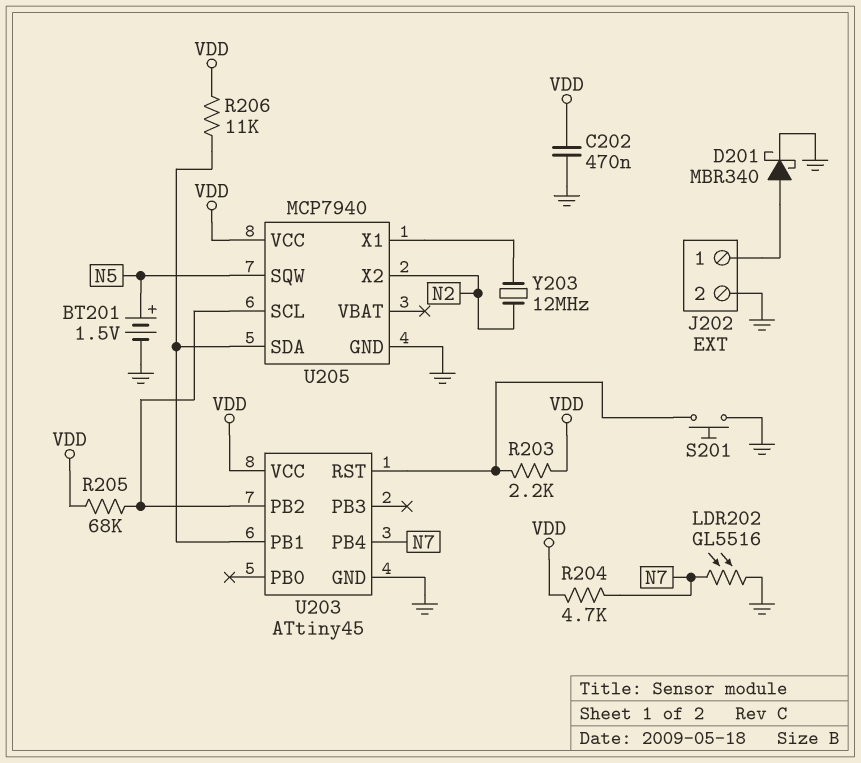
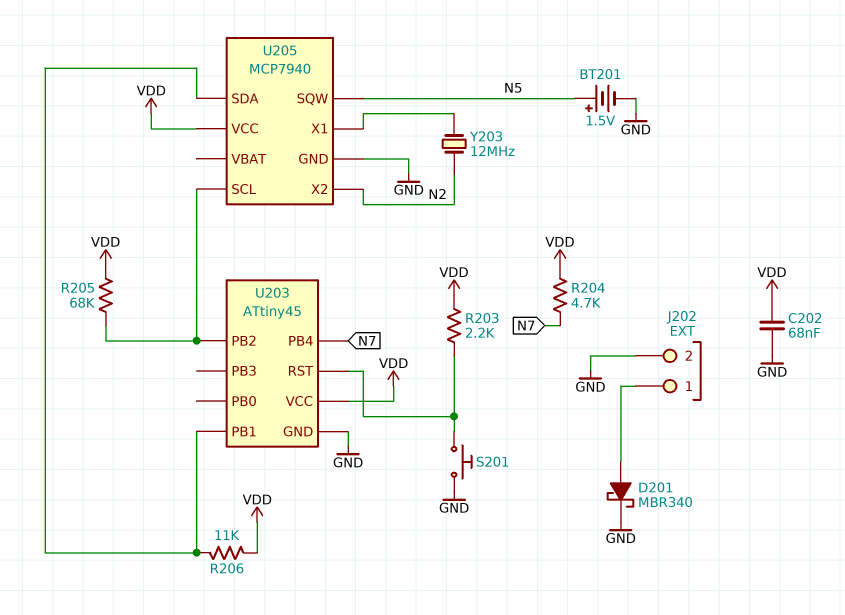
C202: 470nF (GND, VDD) -> 68nF (GND, VDD)
LDR202: GL5516 (GND, N7) -> none

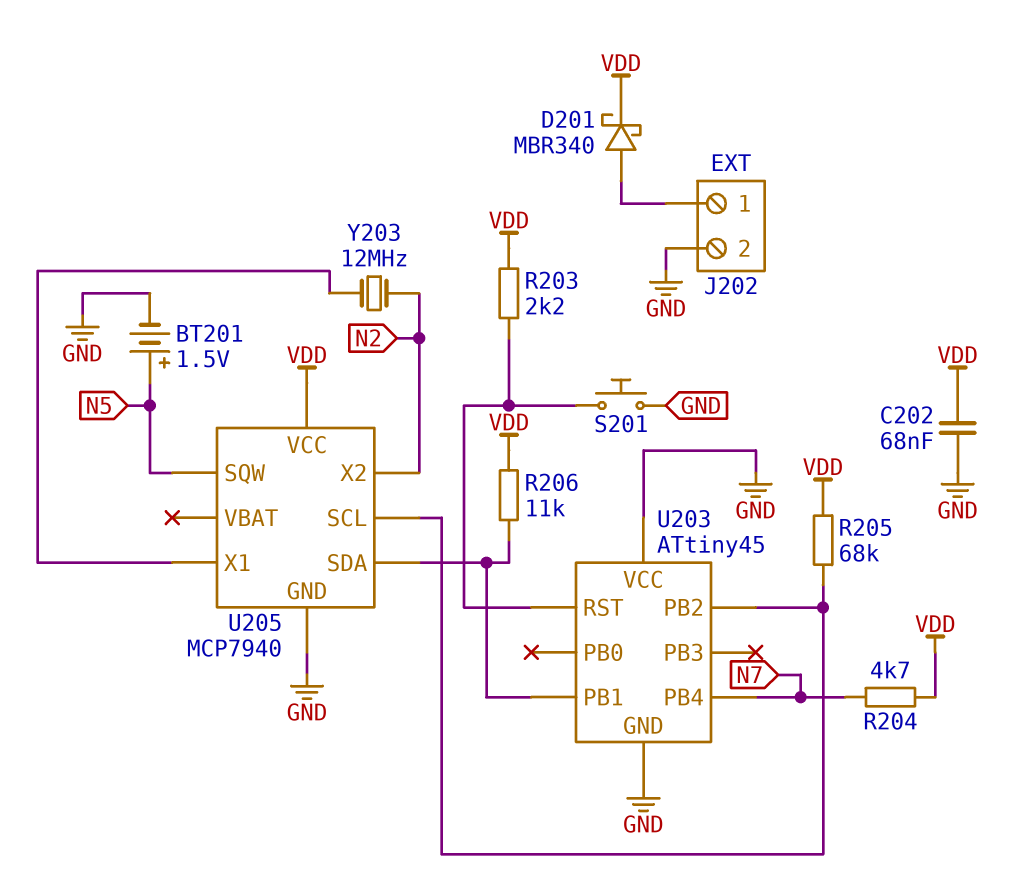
D201: schottky MBR340 (A J202/1, K GND) -> schottky MBR340 (A J202/1, K VDD)
U203 pin VCC: VDD -> GND

